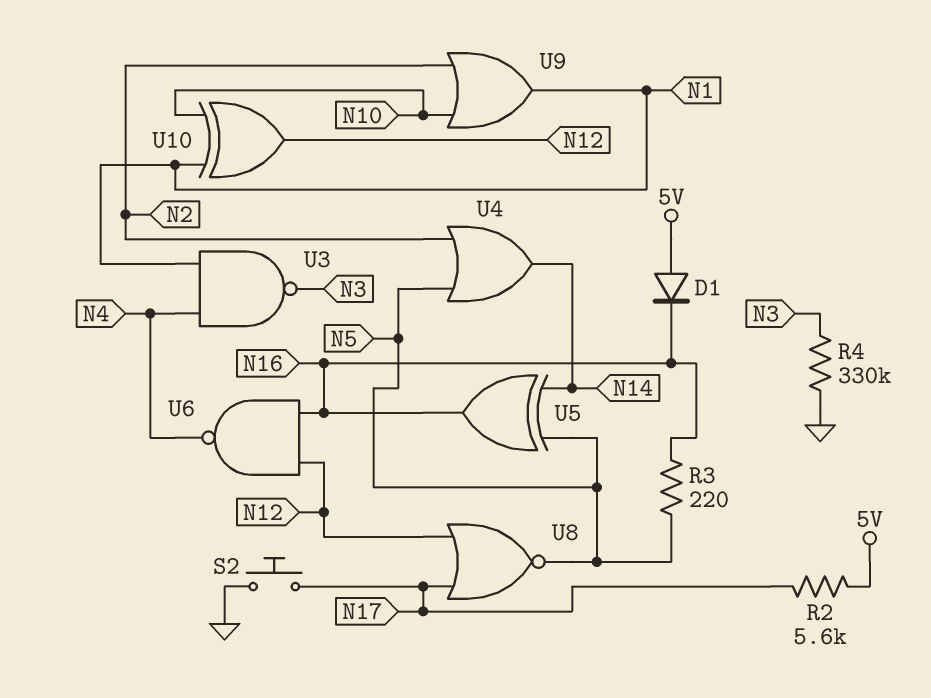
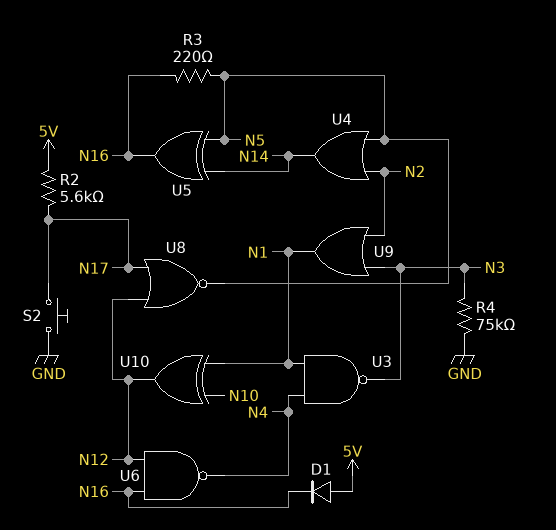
R4: 330k (GND, N3) -> 75k (GND, N3)
U9: OR (in N2, in N10, out N1) -> OR (in N2, in N3, out N1)

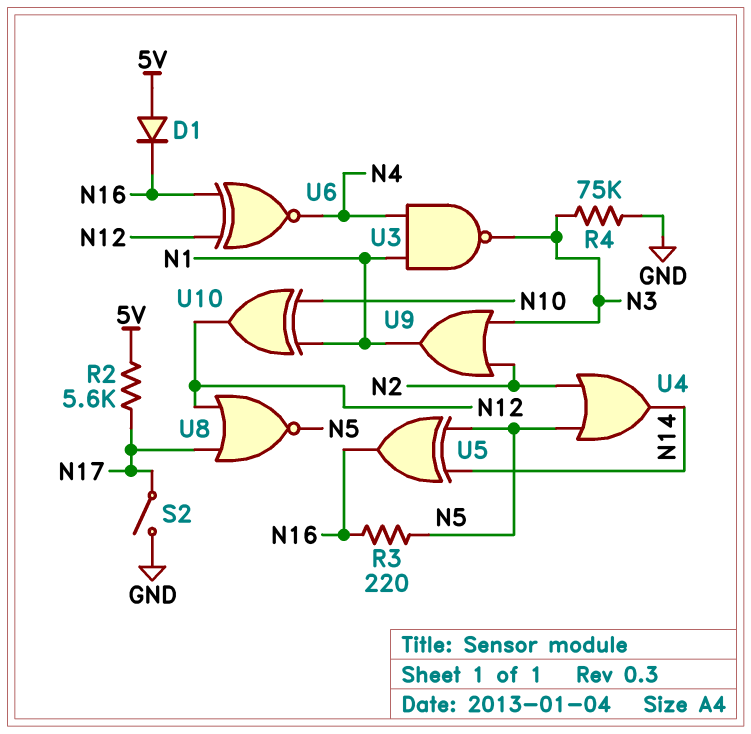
S2: button (GND, N17) -> switch (GND, N17)
U6: NAND (in N12, in N16, out N4) -> XNOR (in N12, in N16, out N4)

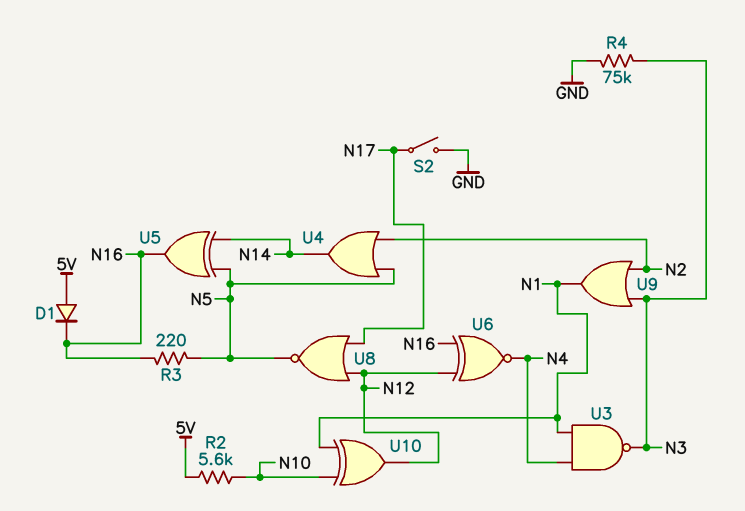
R2: 5.6k (5V, N17) -> 5.6k (5V, N10)

